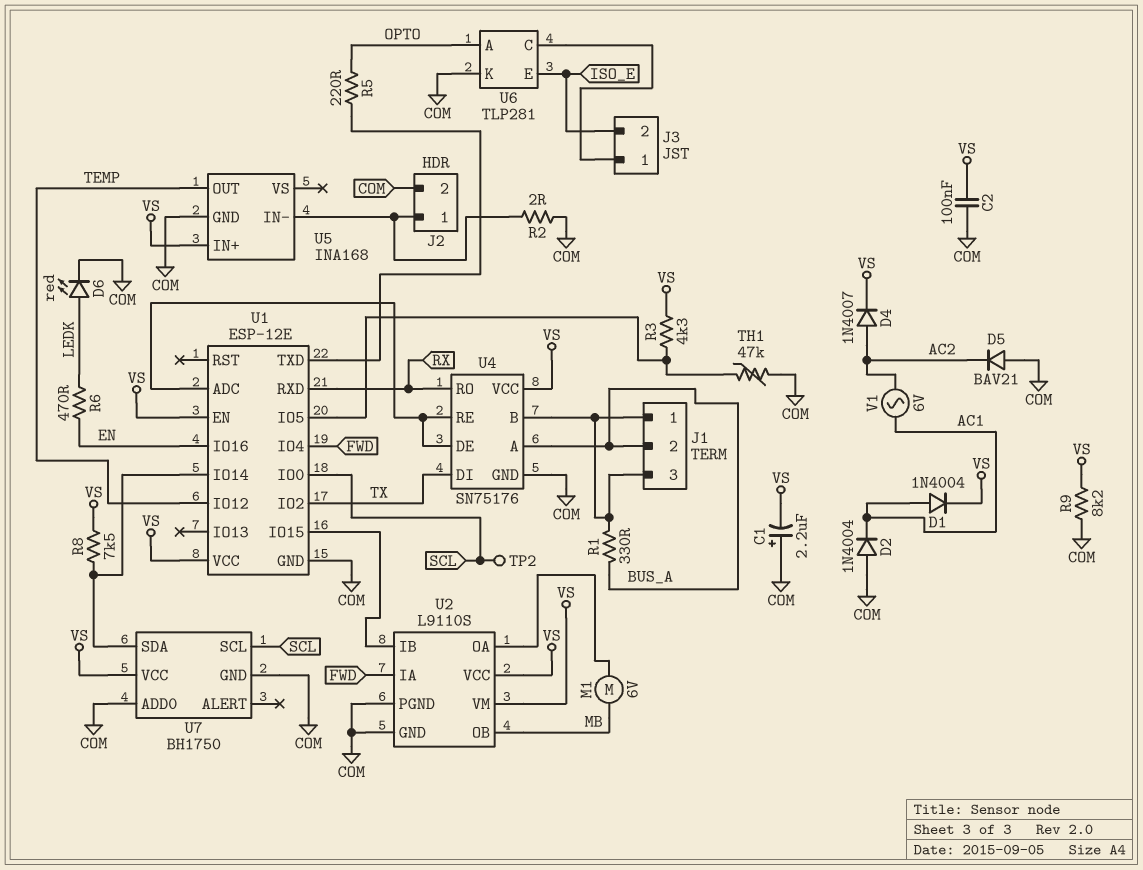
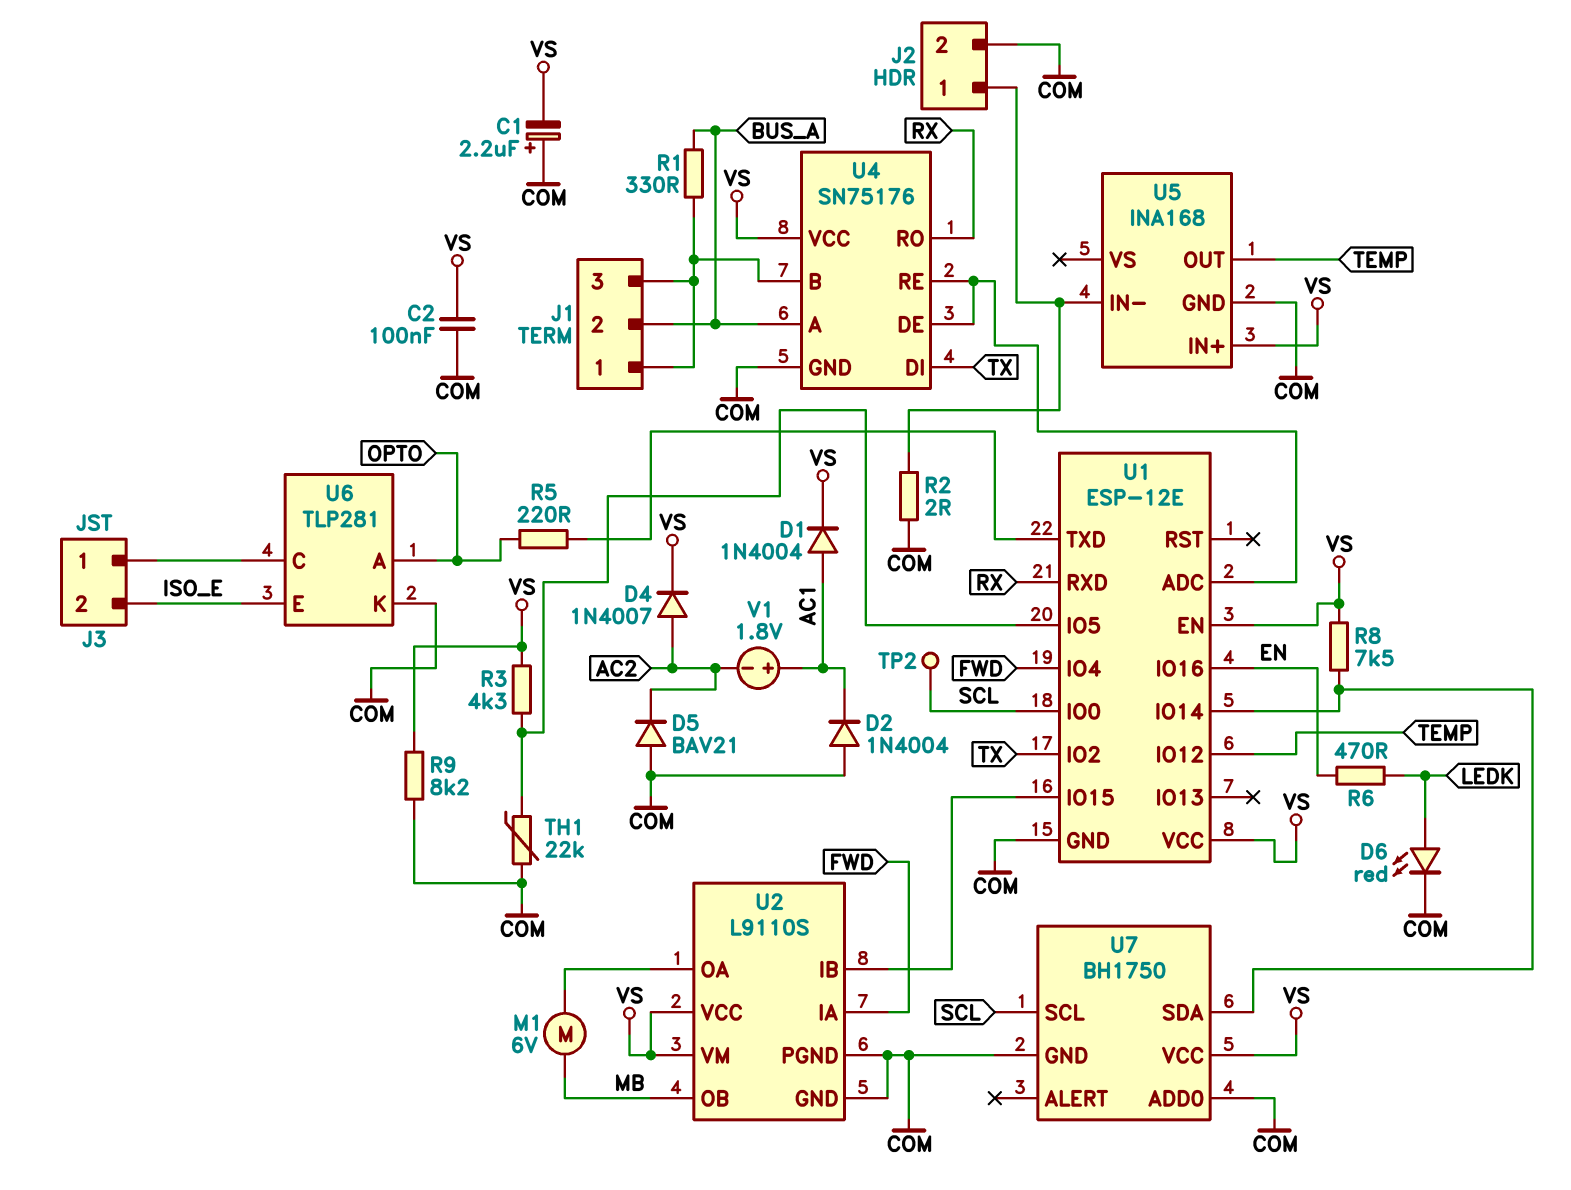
TH1: 47k (COM, U1/IO5) -> 22k (COM, U1/IO5)
V1: AC 6V (AC1, AC2) -> 1.8V (plus AC1, minus AC2)

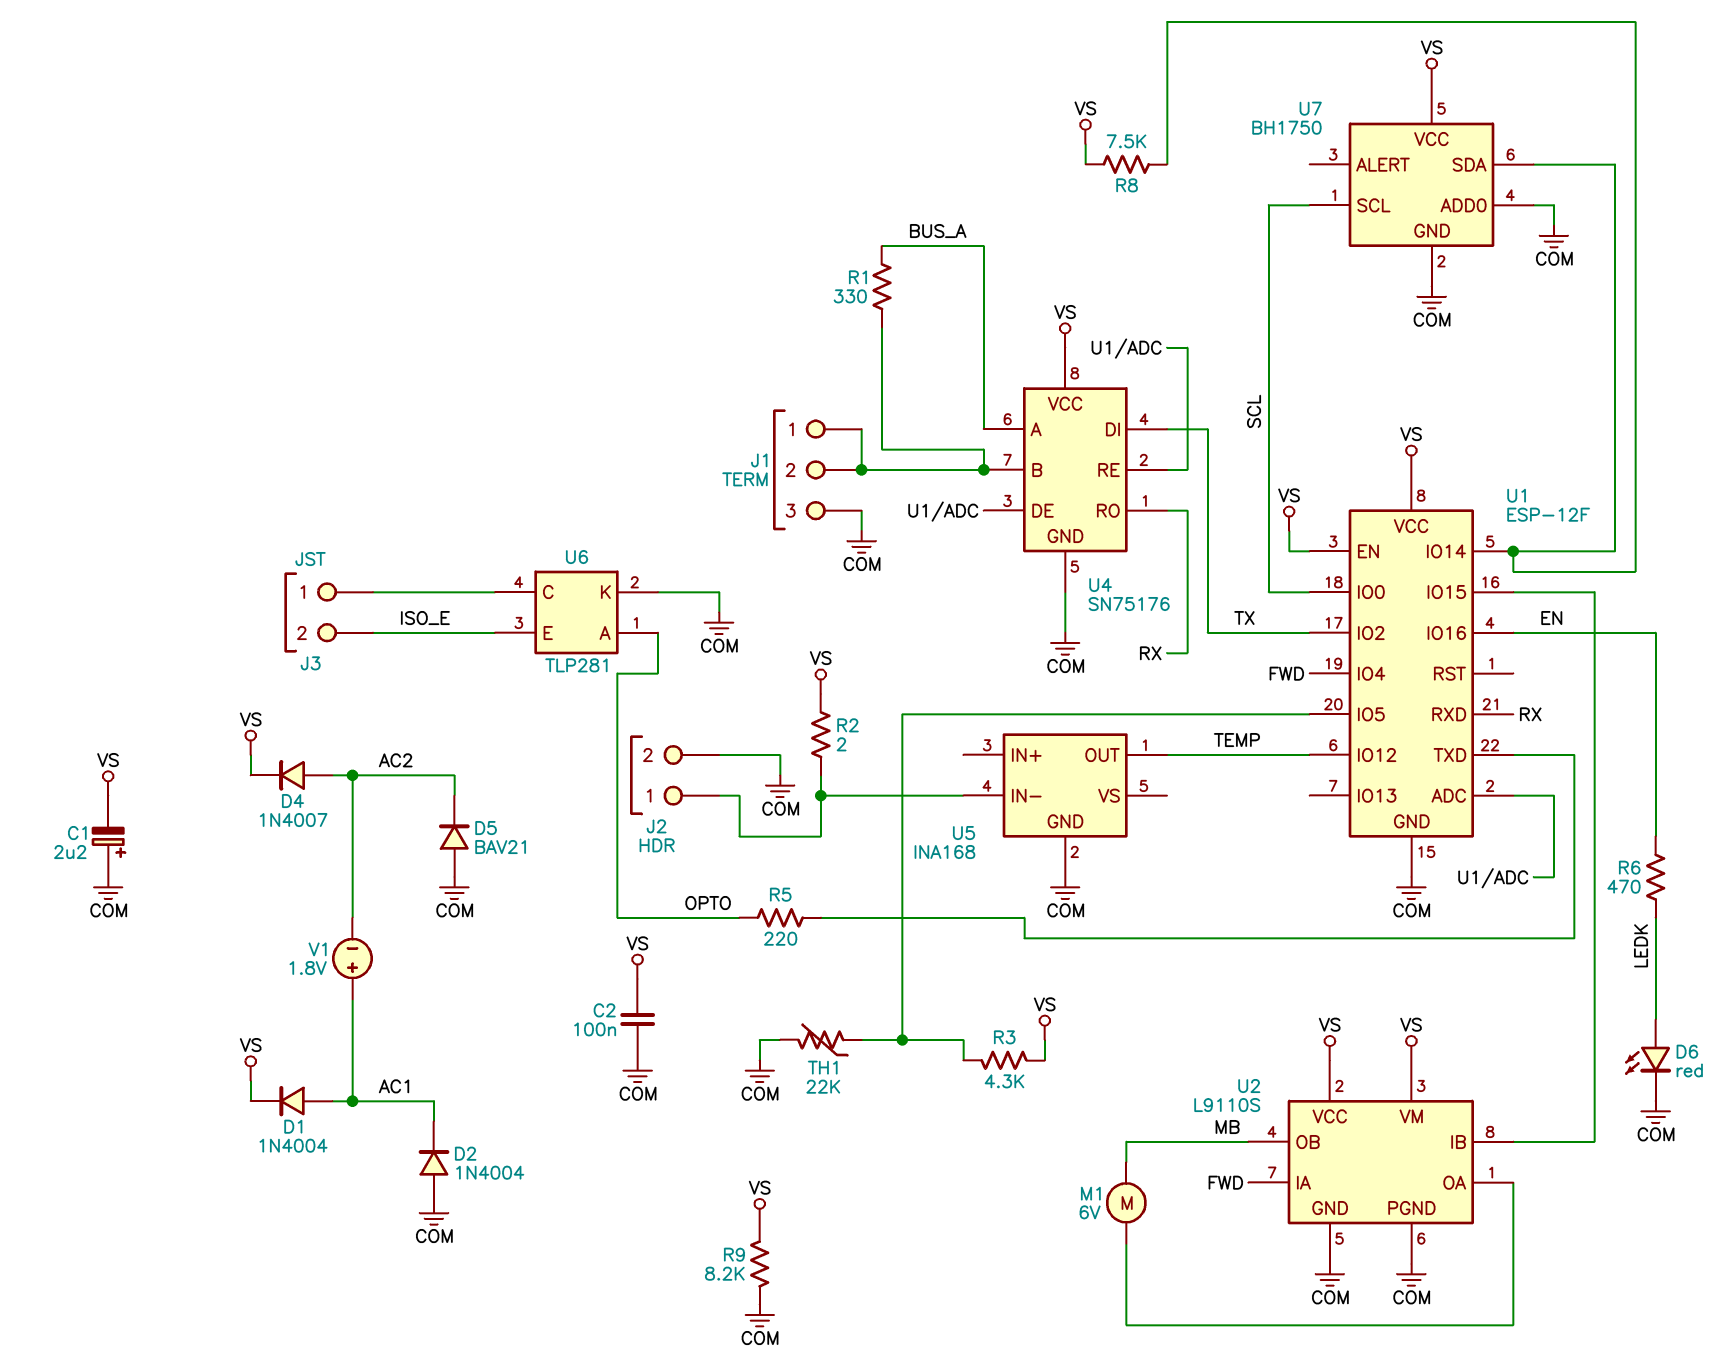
J1 pin 2: BUS_A -> J1/1
J1 pin 3: J1/1 -> COM
R2: 2 (COM, J2/1) -> 2 (J2/1, VS)
TP2: test point (SCL) -> none
U1: ESP-12E -> ESP-12F
U5 pin IN+: VS -> none

